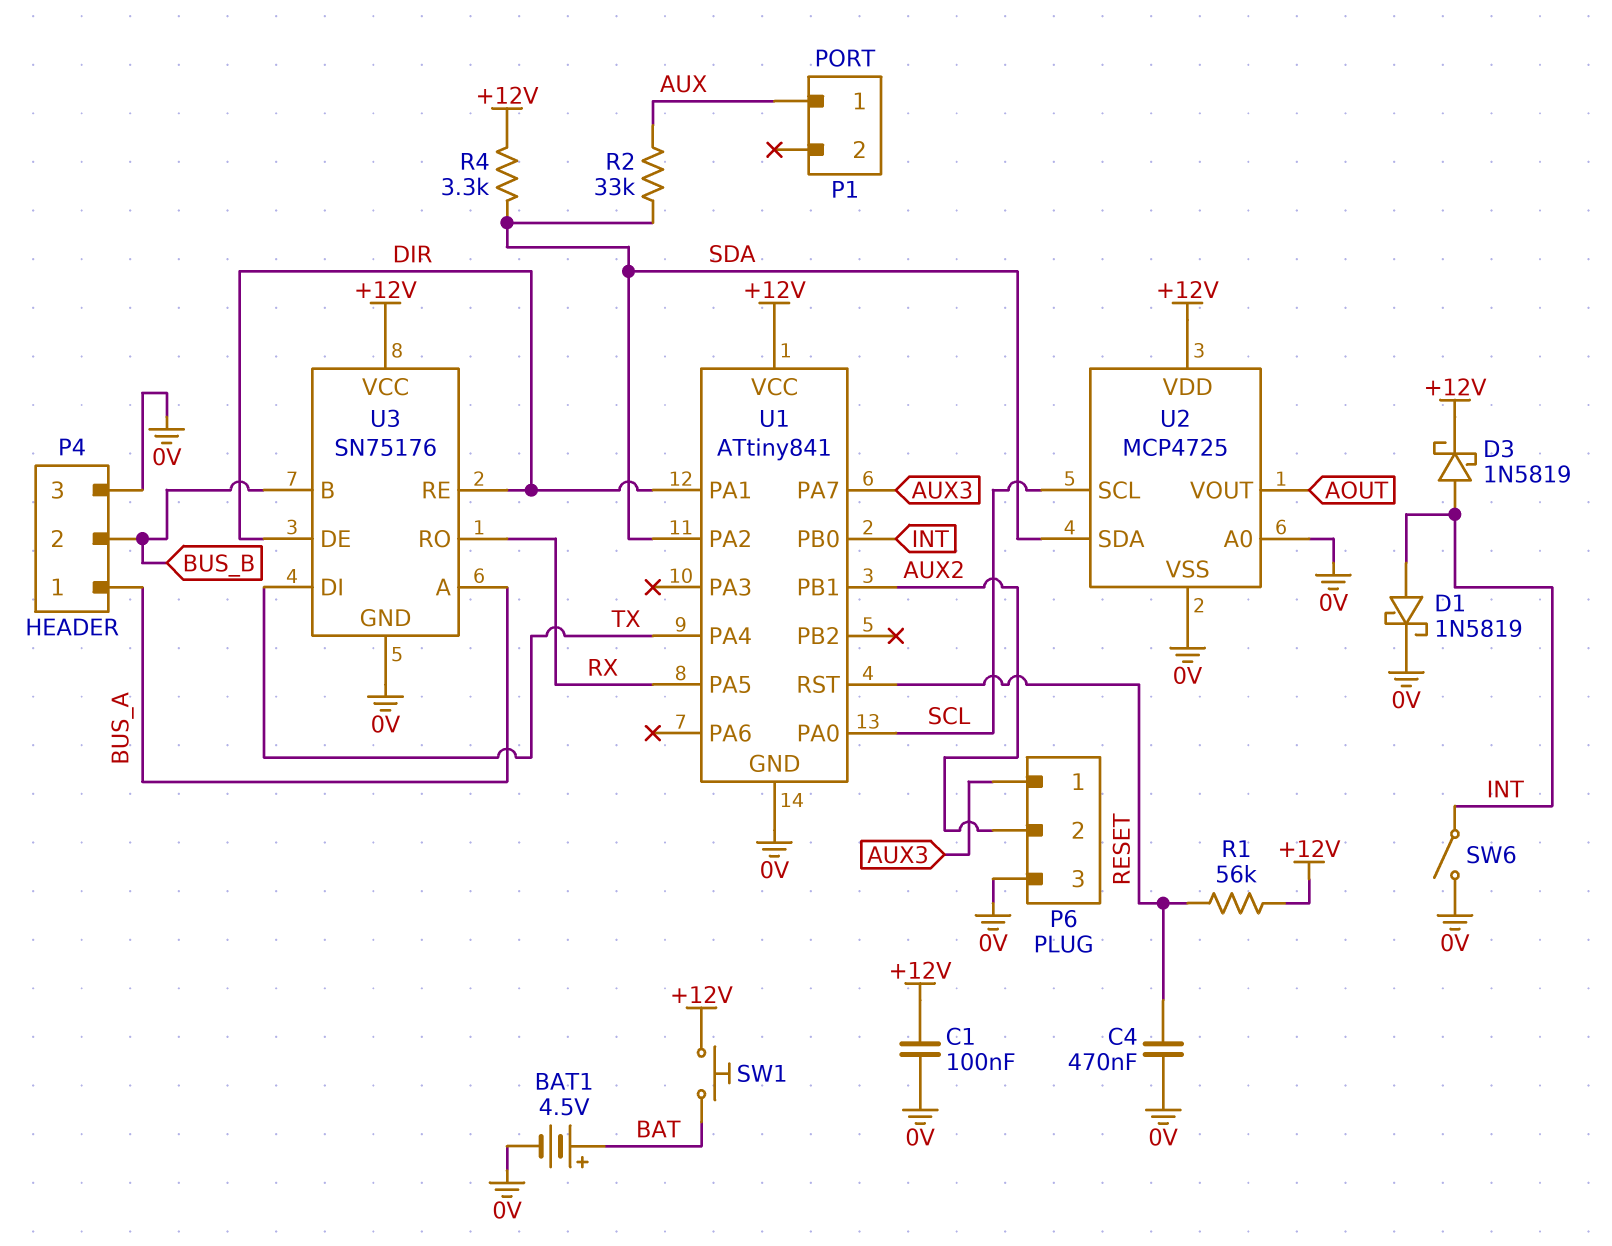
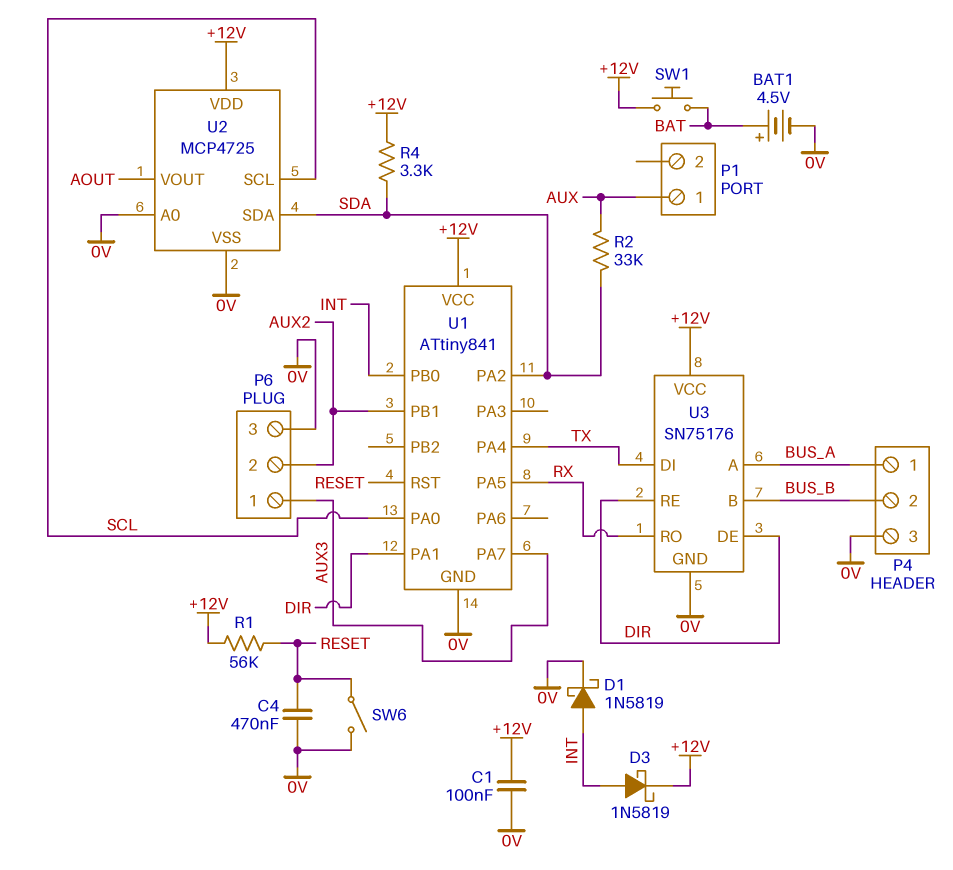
SW6: switch (0V, INT) -> switch (0V, RESET)

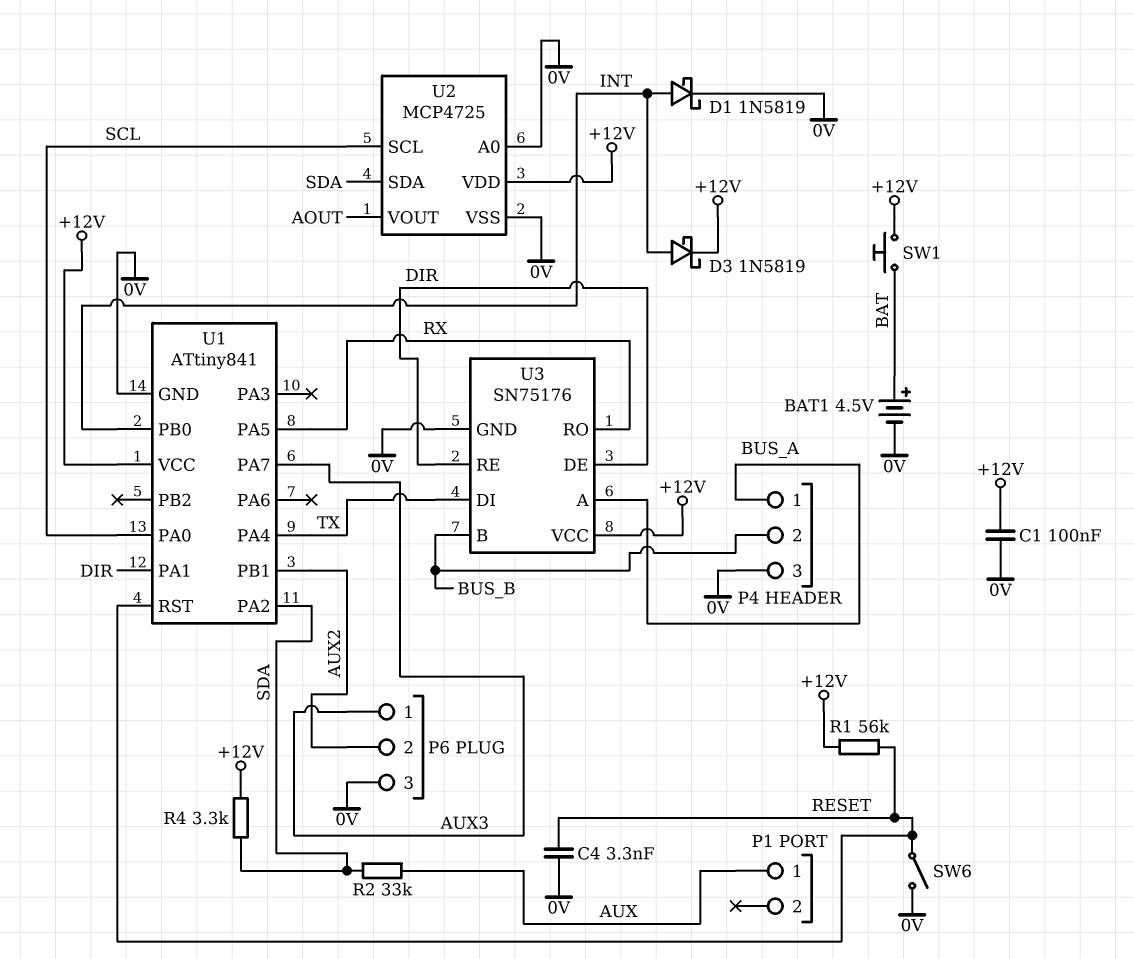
C4: 470nF (0V, RESET) -> 3.3nF (0V, RESET)

